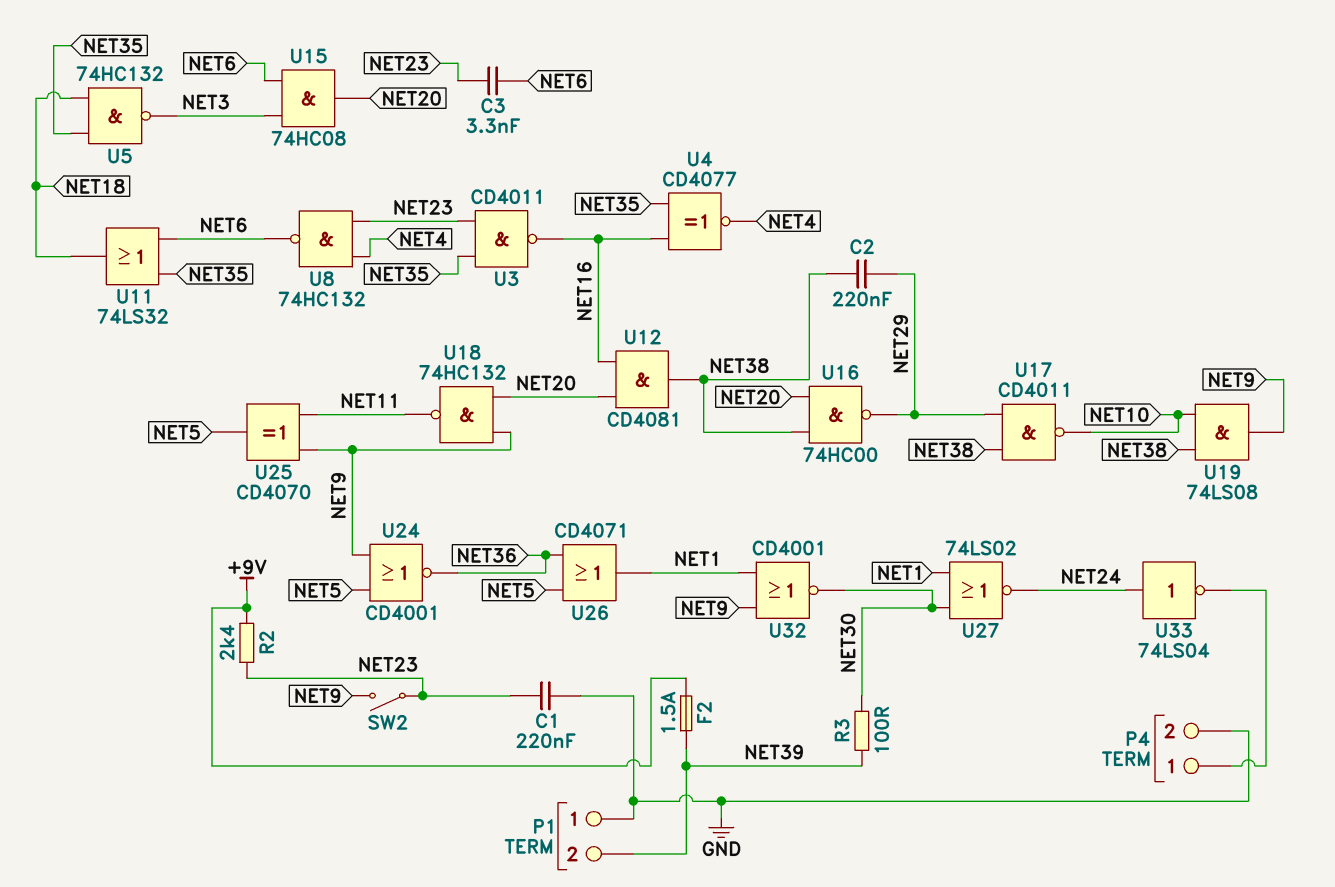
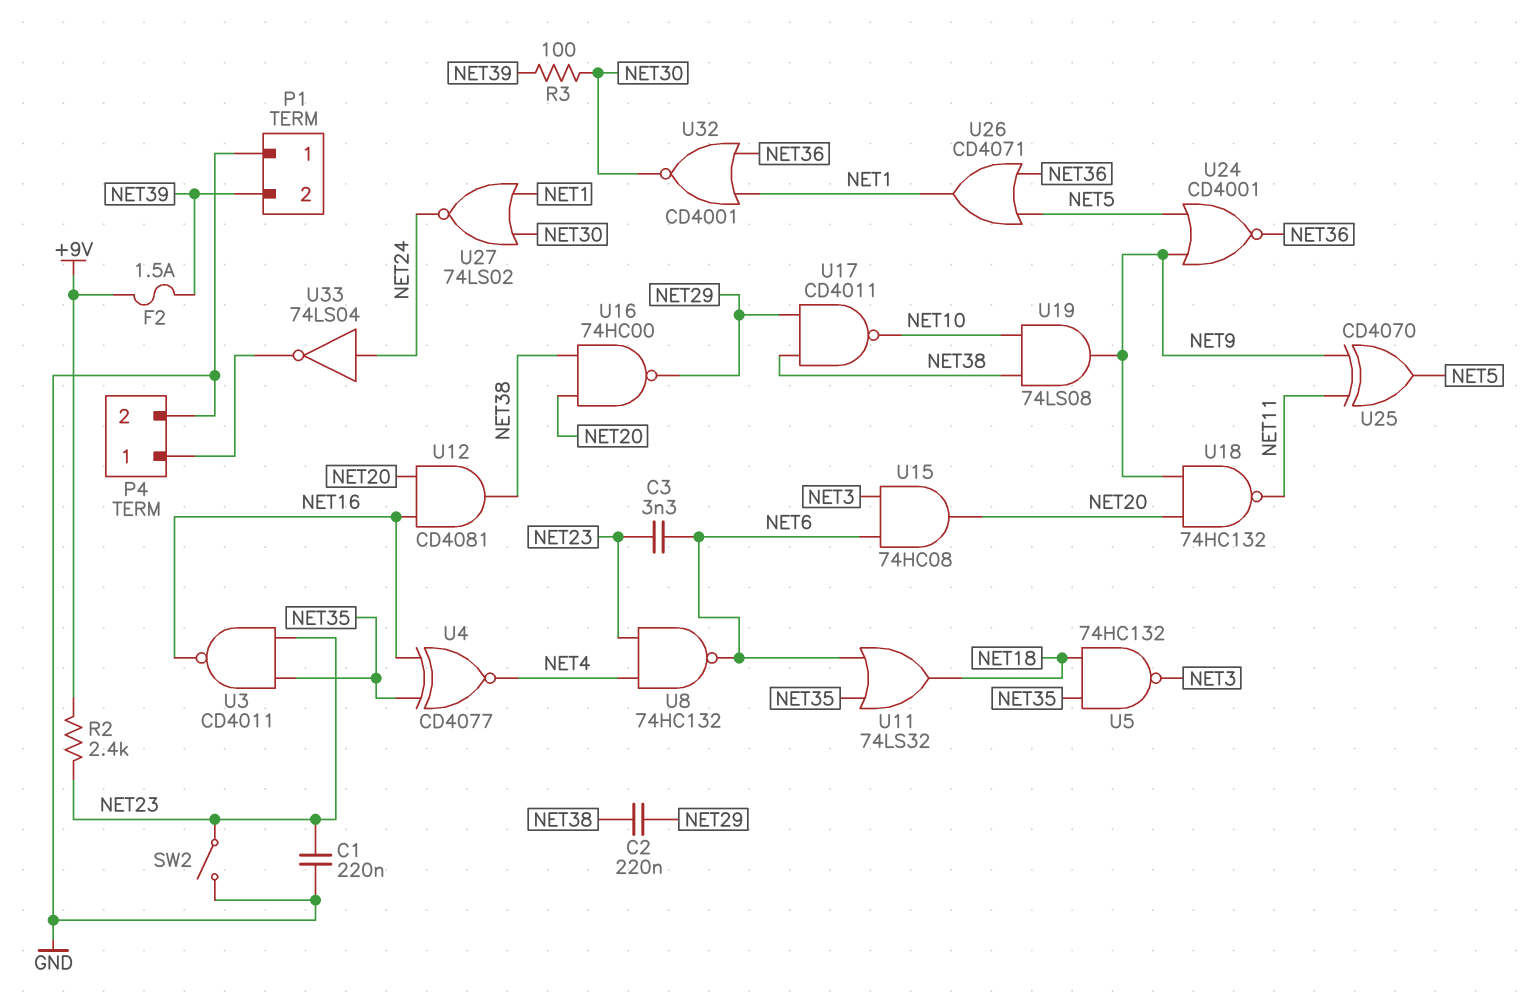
SW2: switch (NET9, NET23) -> switch (GND, NET23)
U32: NOR CD4001 (in NET1, in NET9, out NET30) -> NOR CD4001 (in NET1, in NET36, out NET30)

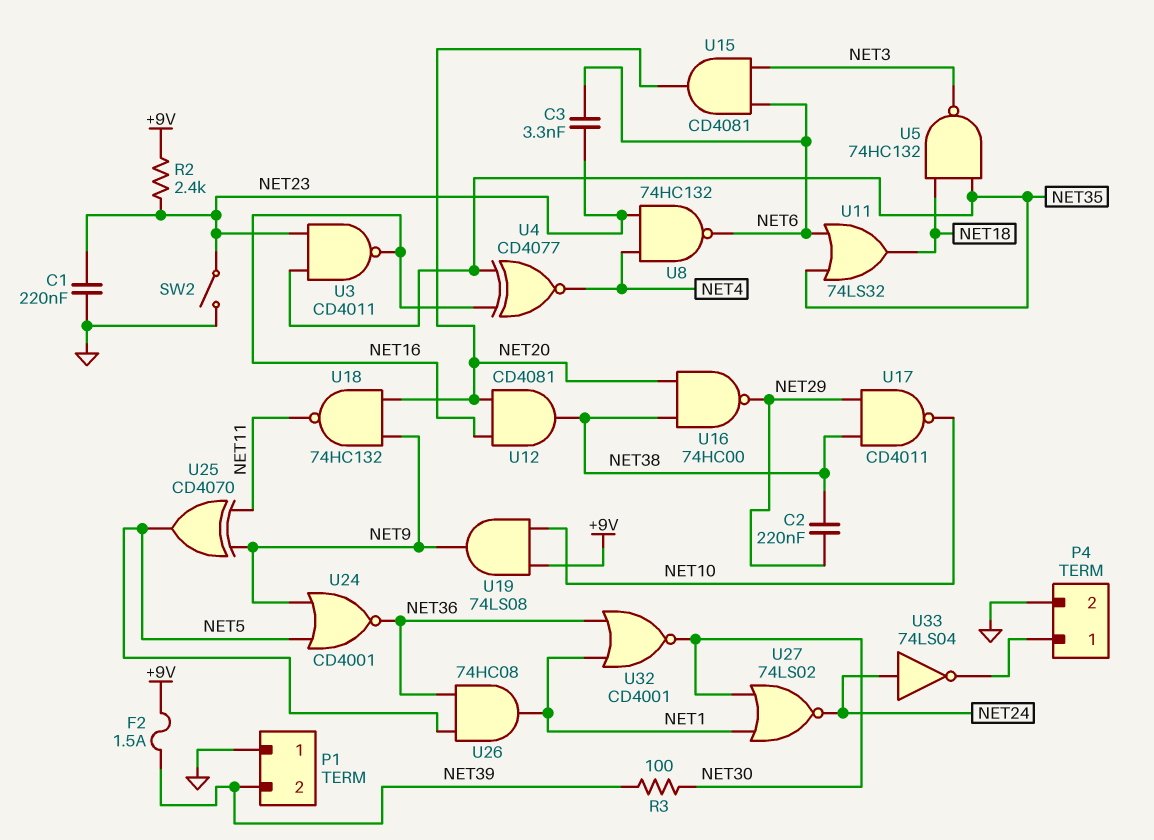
U15: AND 74HC08 (in NET3, in NET6, out NET20) -> AND CD4081 (in NET3, in NET6, out NET20)
U19: AND 74LS08 (in NET10, in NET38, out NET9) -> AND 74LS08 (in +9V, in NET10, out NET9)
U26: OR CD4071 (in NET5, in NET36, out NET1) -> AND 74HC08 (in NET5, in NET36, out NET1)

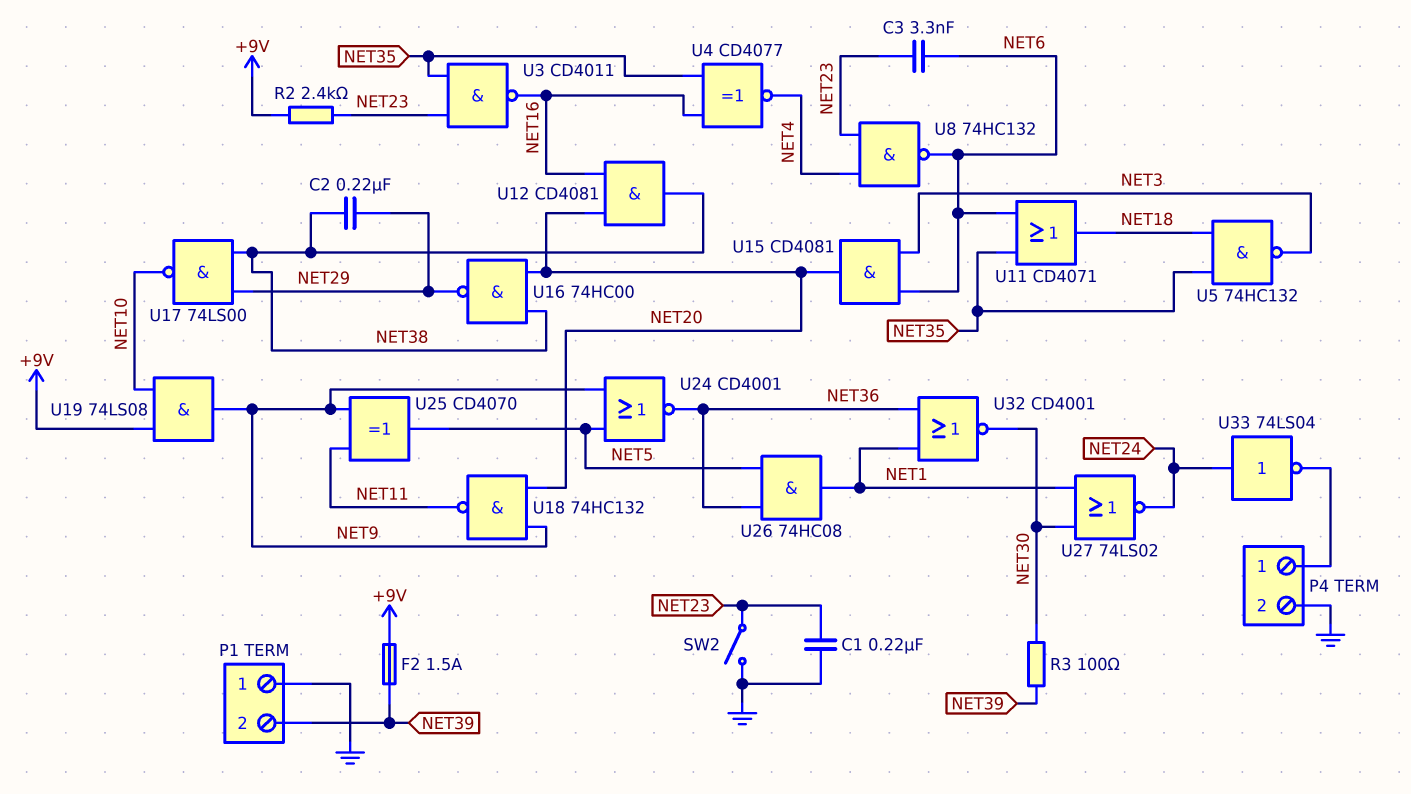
U11: OR 74LS32 (in NET6, in NET35, out NET18) -> OR CD4071 (in NET6, in NET35, out NET18)
U17: NAND CD4011 (in NET29, in NET38, out NET10) -> NAND 74LS00 (in NET29, in NET38, out NET10)

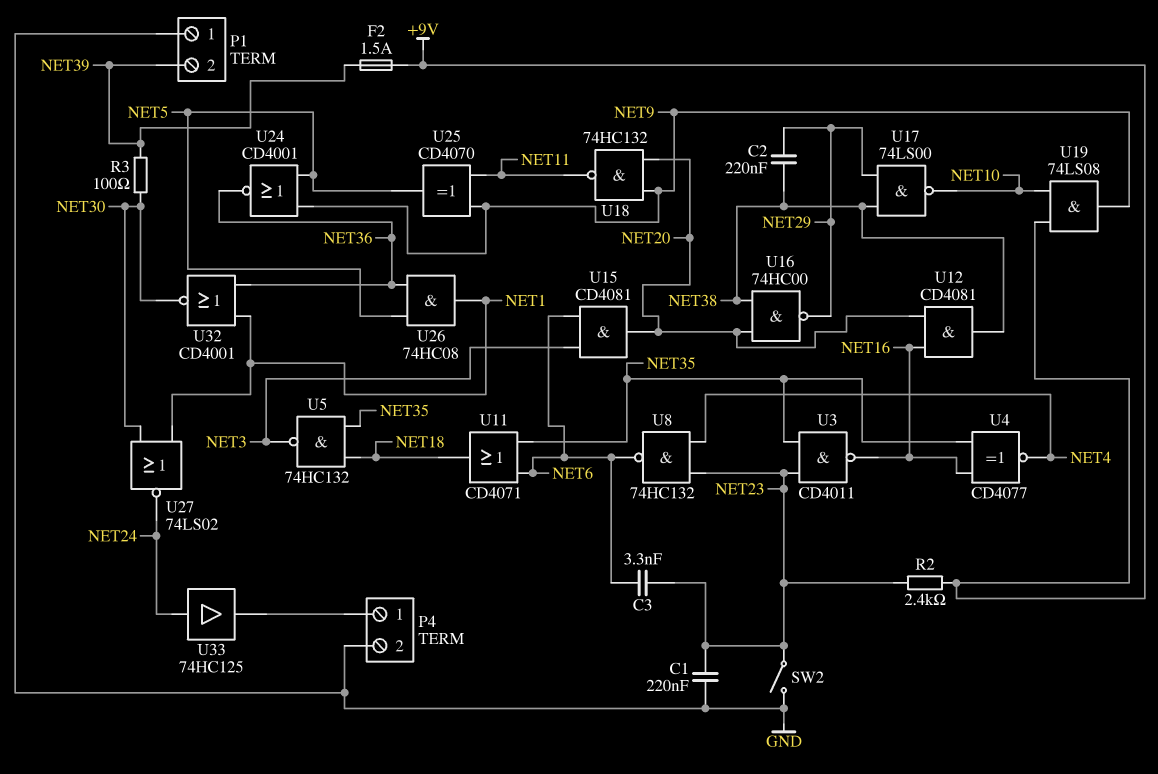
U33: NOT 74LS04 (in NET24, out P4/1) -> buffer 74HC125 (in NET24, out P4/1)

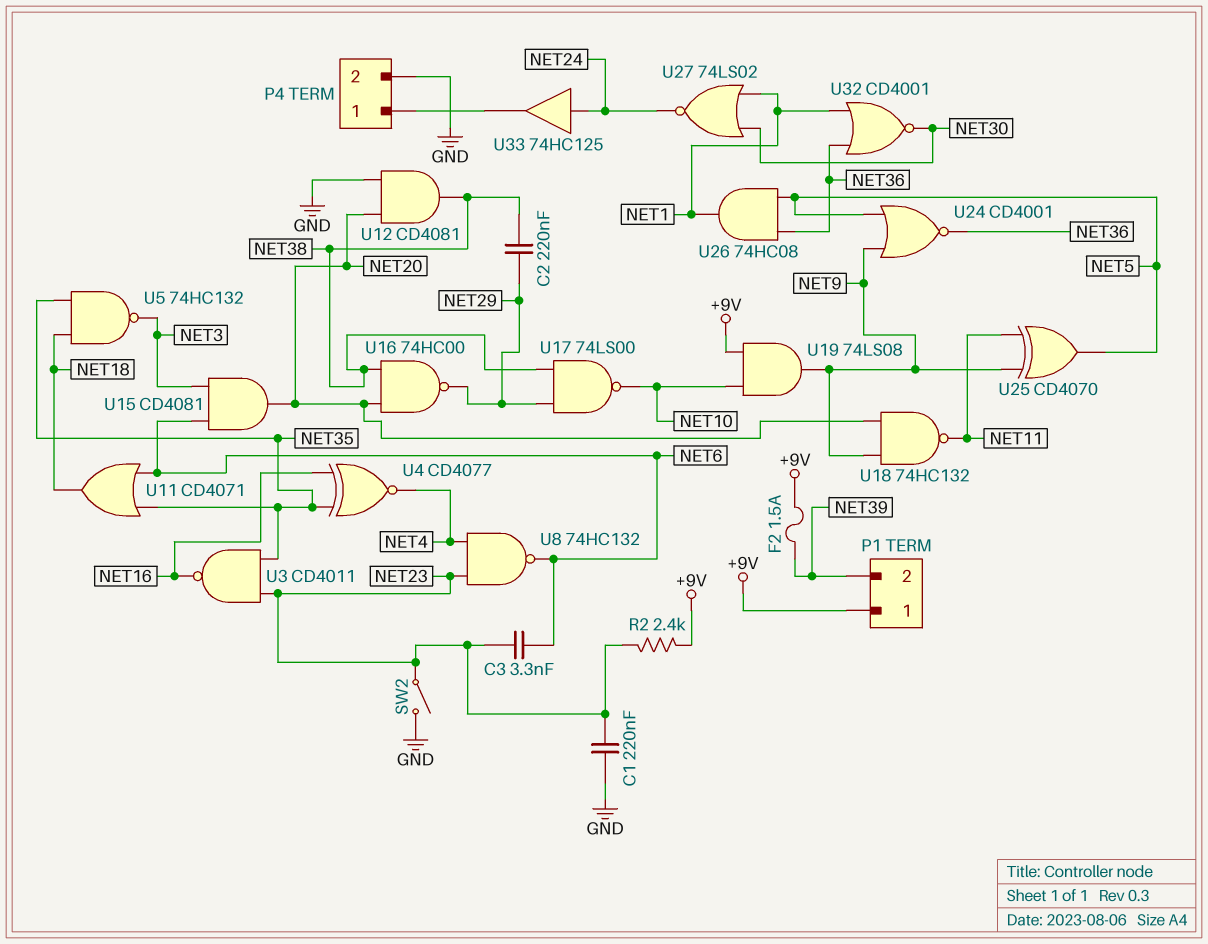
P1 pin 1: GND -> +9V
R3: 100 (NET30, NET39) -> none
U12: AND CD4081 (in NET16, in NET20, out NET38) -> AND CD4081 (in GND, in NET20, out NET38)

